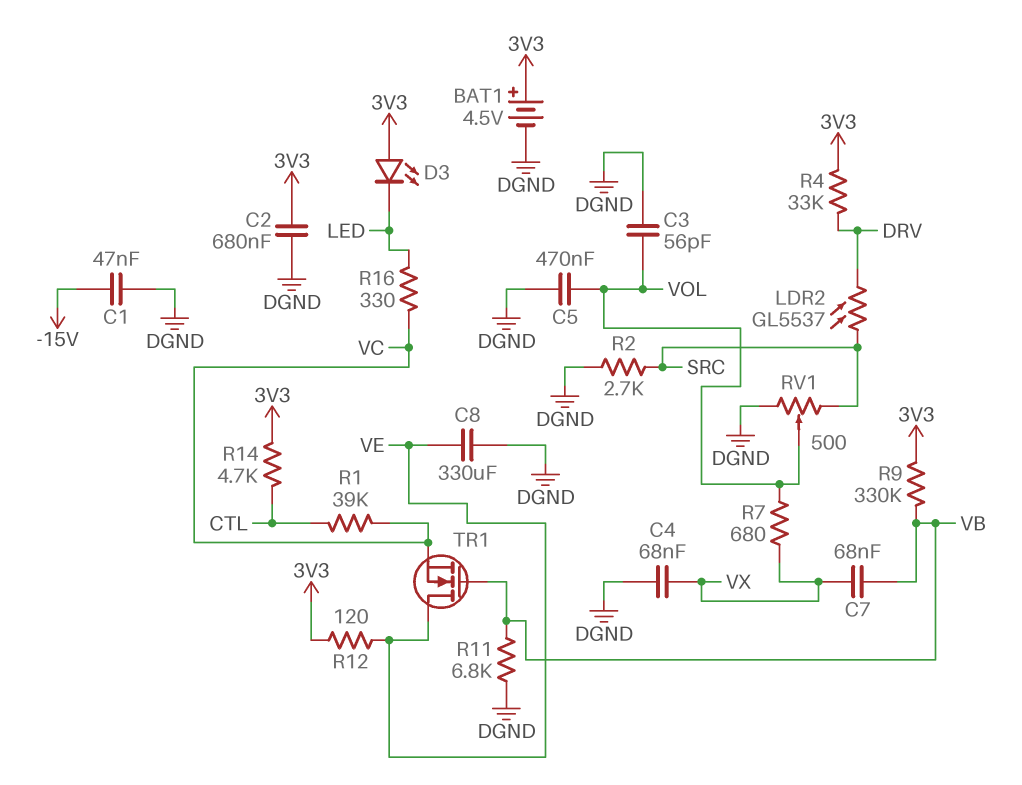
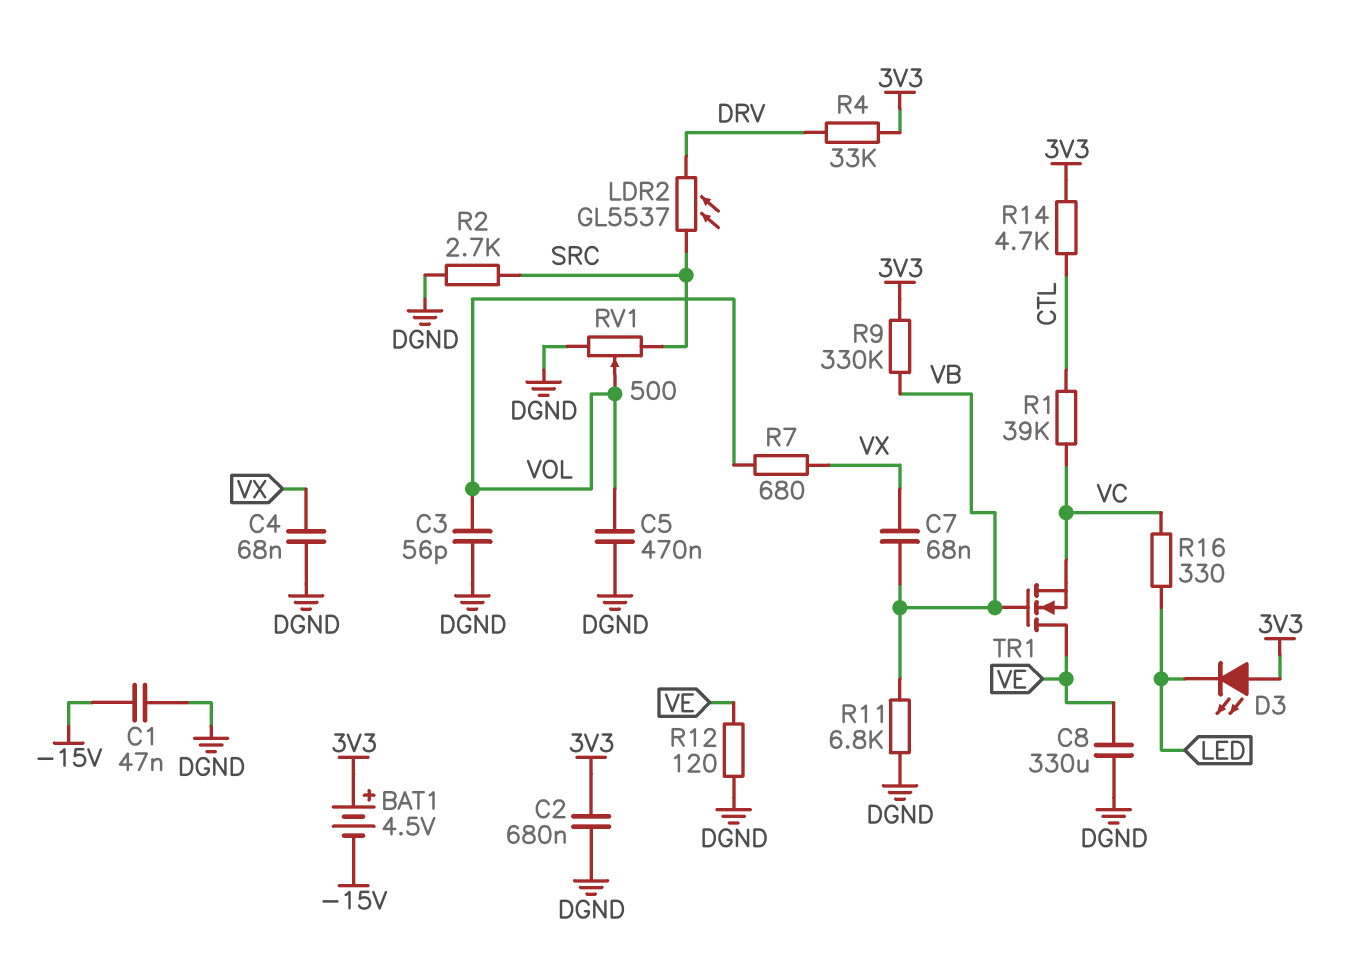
BAT1: 4.5V (plus 3V3, minus DGND) -> 4.5V (plus 3V3, minus -15V)
R12: 120 (3V3, VE) -> 120 (DGND, VE)

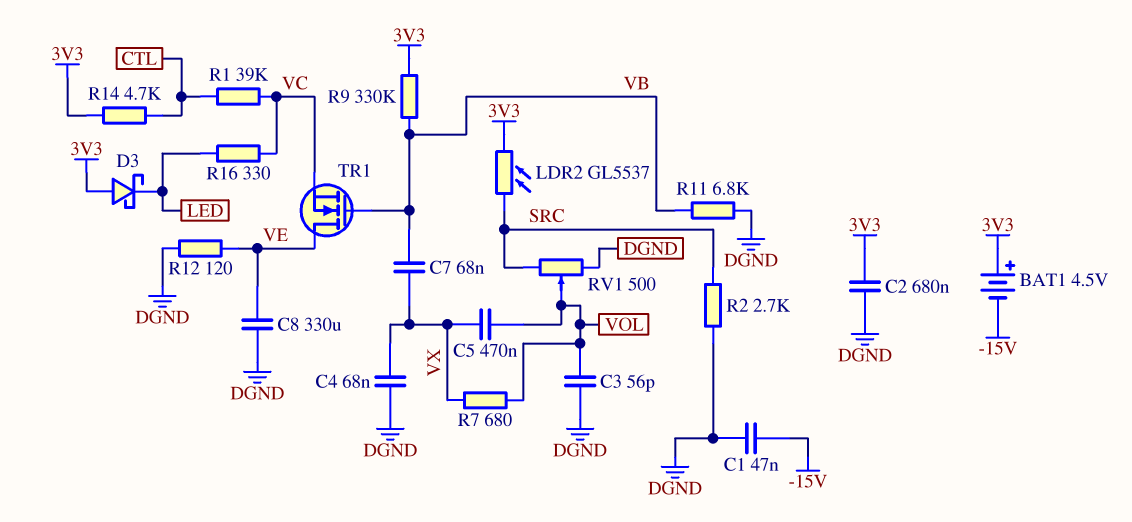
C5: 470nF (DGND, VOL) -> 470nF (VOL, VX)
D3: LED (A 3V3, K LED) -> schottky (A 3V3, K LED)
LDR2: GL5537 (DRV, SRC) -> GL5537 (3V3, SRC)
R4: 33k (3V3, DRV) -> none

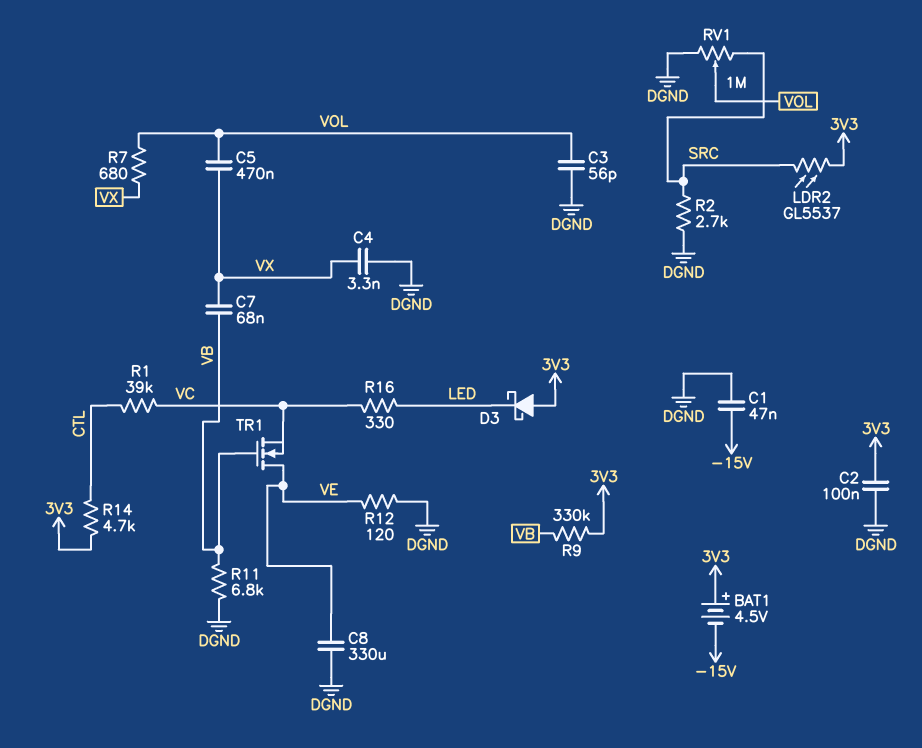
C2: 680nF (3V3, DGND) -> 100nF (3V3, DGND)
C4: 68nF (DGND, VX) -> 3.3nF (DGND, VX)
RV1: 500 (DGND, SRC, wiper VOL) -> 1M (DGND, SRC, wiper VOL)

